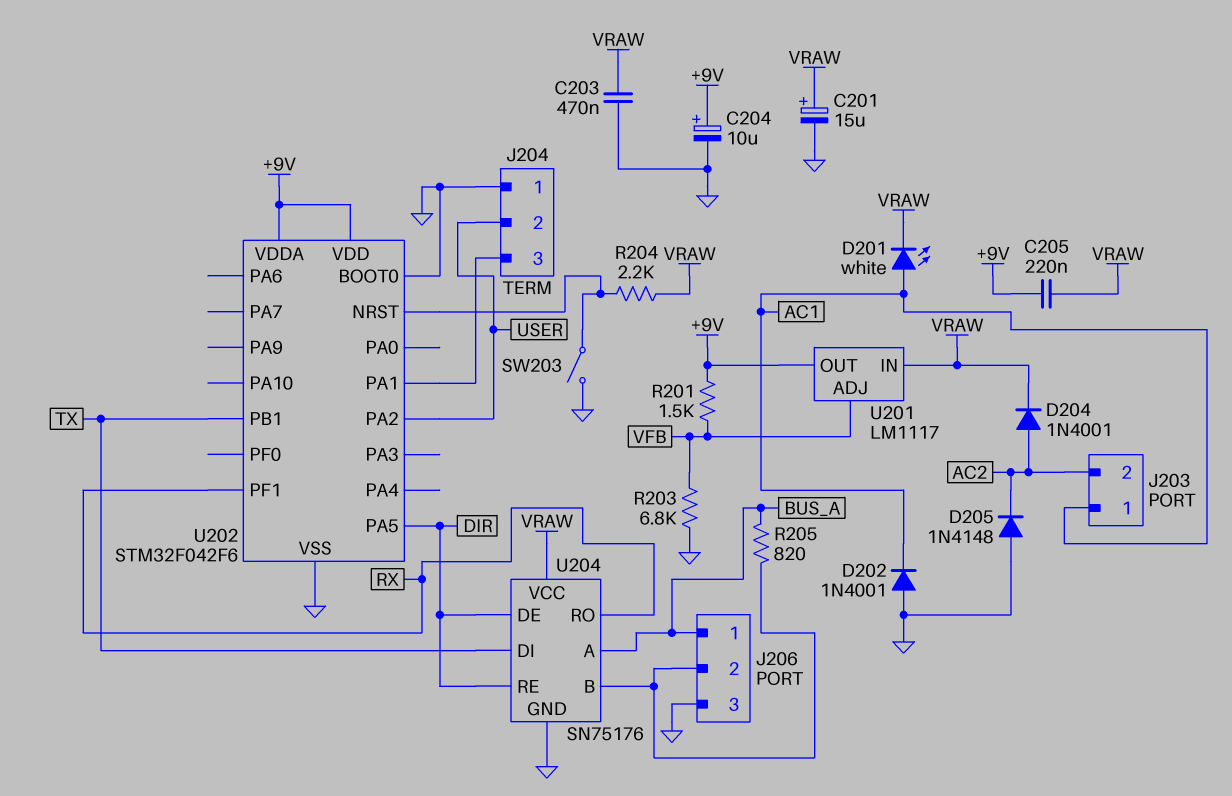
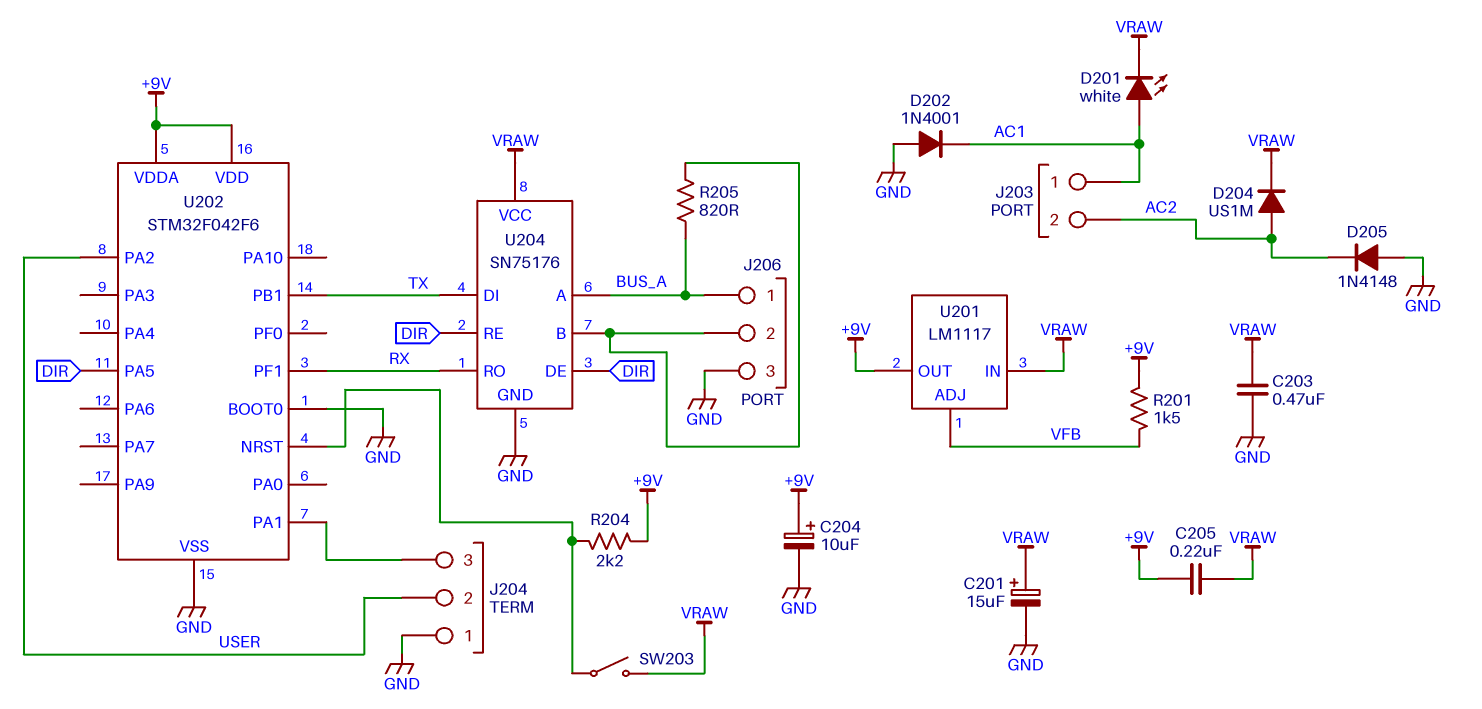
D204: diode 1N4001 (A AC2, K VRAW) -> diode US1M (A AC2, K VRAW)
R203: 6.8k (GND, VFB) -> none
R204: 2.2k (U202/NRST, VRAW) -> 2.2k (+9V, U202/NRST)
SW203: switch (GND, U202/NRST) -> switch (U202/NRST, VRAW)

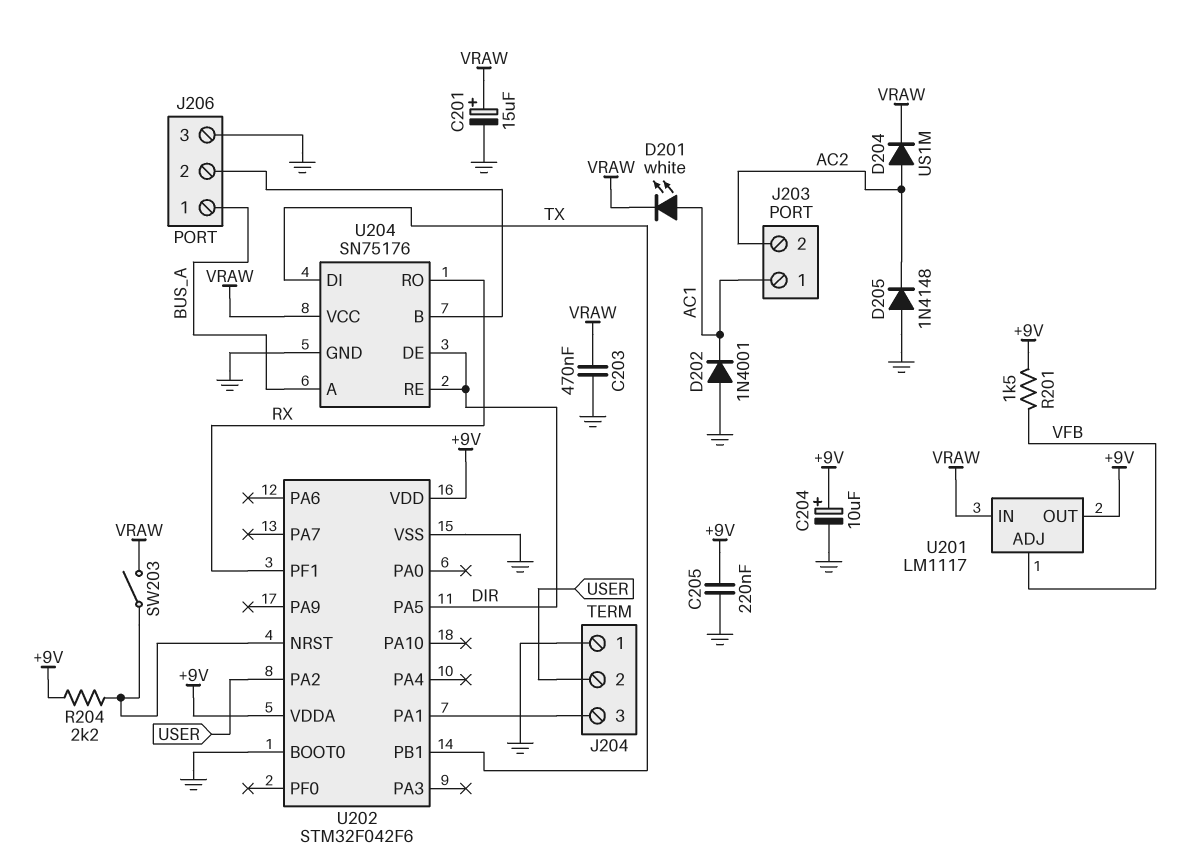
C205: 220nF (+9V, VRAW) -> 220nF (+9V, GND)
R205: 820 (BUS_A, J206/2) -> none

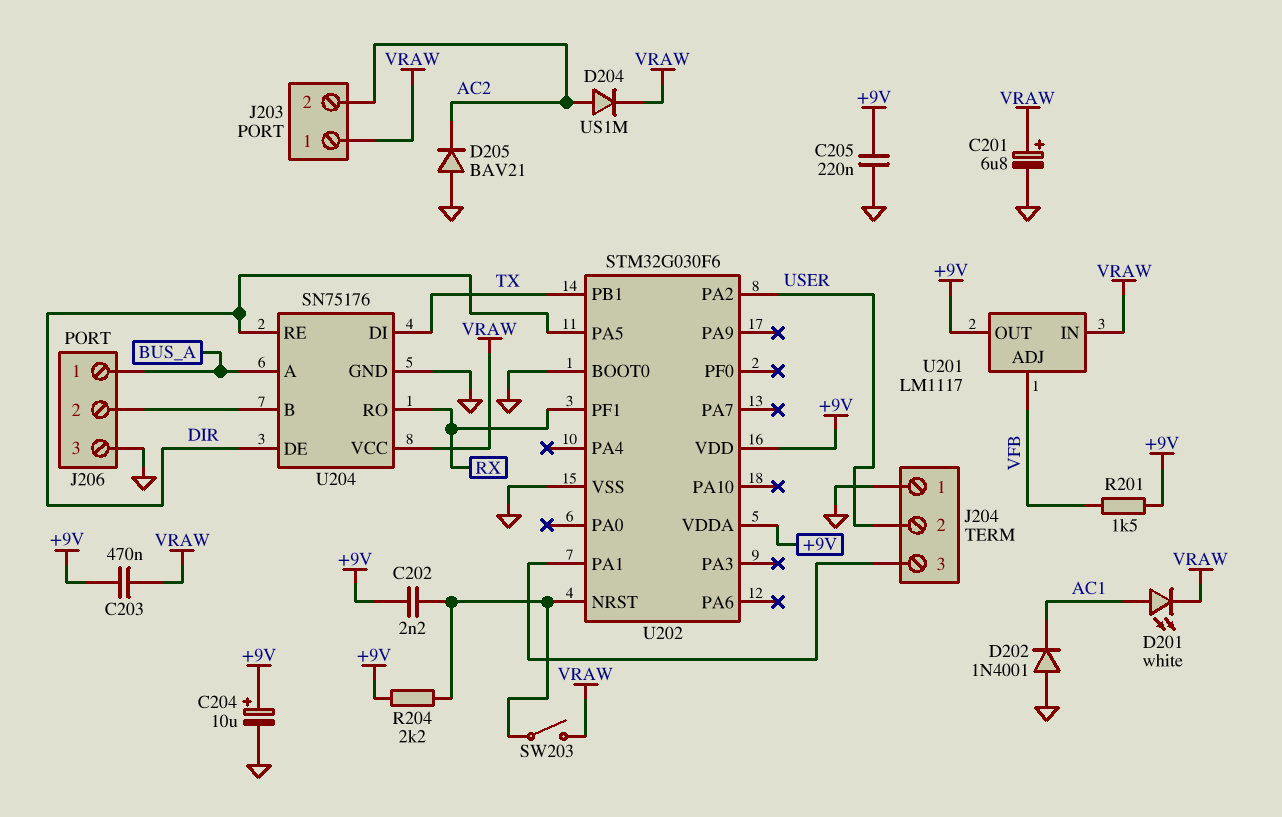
C201: 15uF (plus VRAW, minus GND) -> 6.8uF (plus VRAW, minus GND)
C202: none -> 2.2nF (+9V, U202/NRST)
C203: 470nF (GND, VRAW) -> 470nF (+9V, VRAW)
D205: diode 1N4148 (A GND, K AC2) -> diode BAV21 (A GND, K AC2)
J203 pin 1: AC1 -> VRAW
U202: STM32F042F6 -> STM32G030F6

